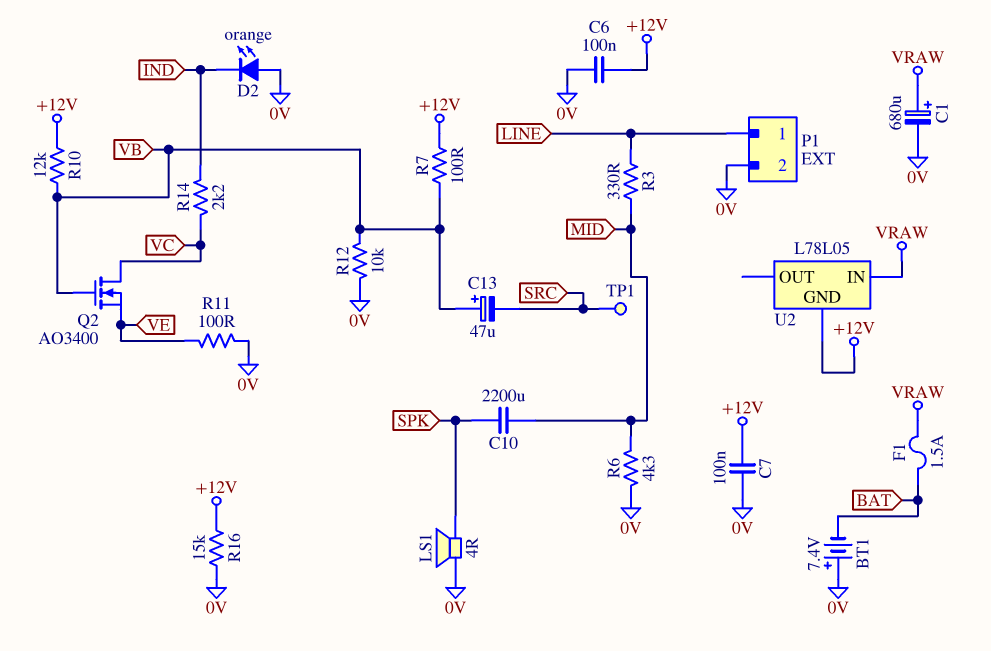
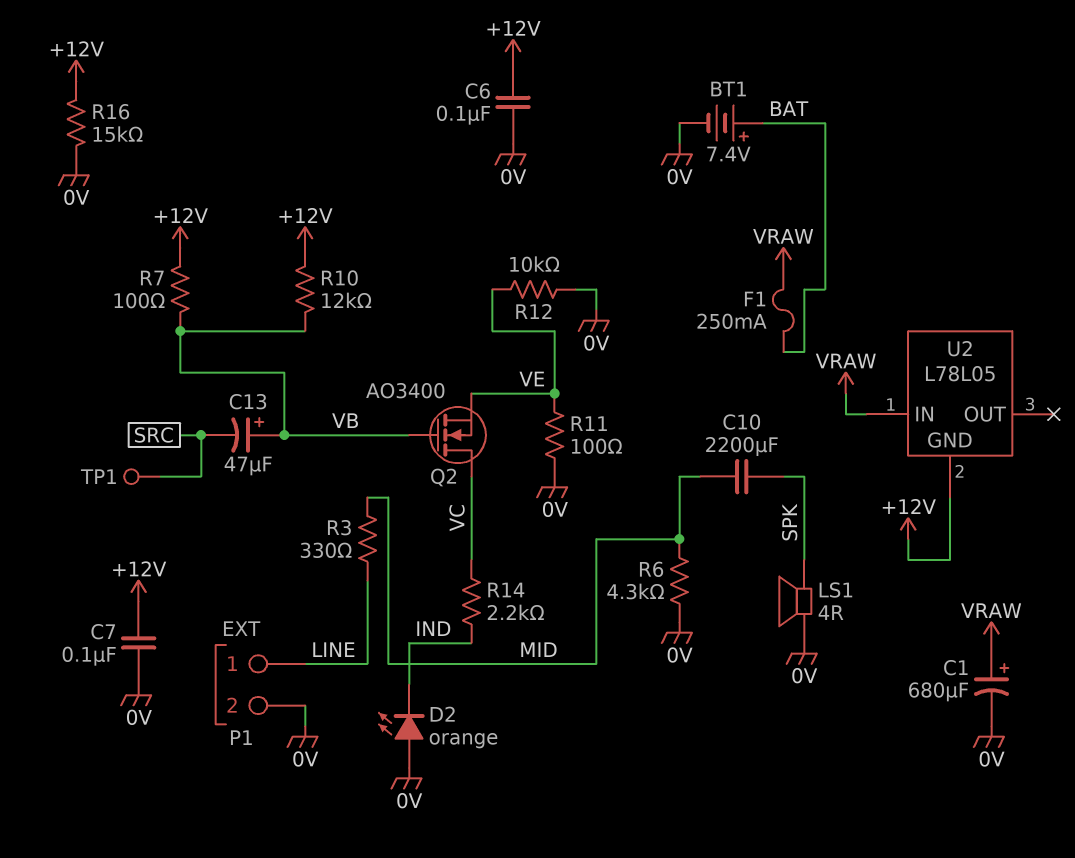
BT1: 7.4V (plus 0V, minus BAT) -> 7.4V (plus BAT, minus 0V)
F1: 1.5A (BAT, VRAW) -> 250mA (BAT, VRAW)
R12: 10k (0V, VB) -> 10k (0V, VE)

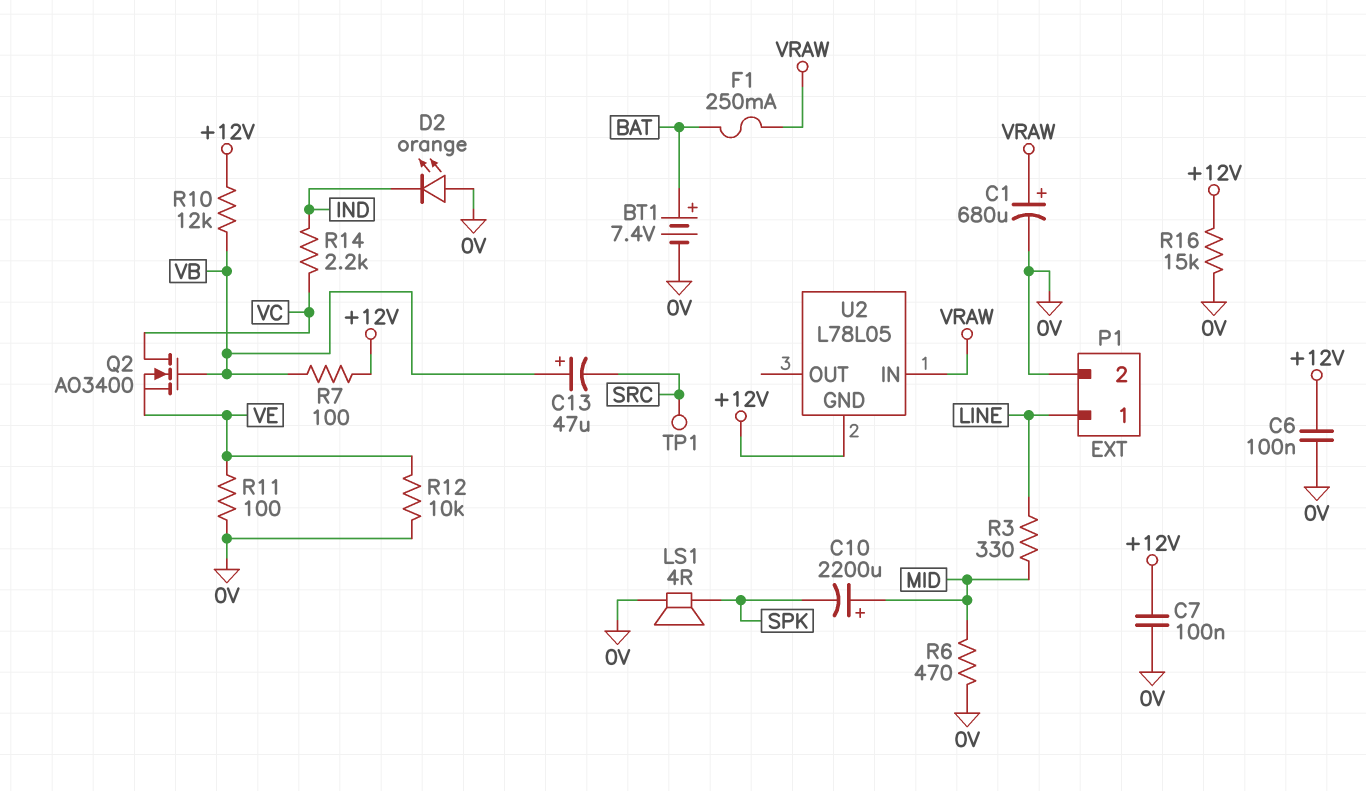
C10: 2200uF (MID, SPK) -> 2200uF (plus MID, minus SPK)
R6: 4.3k (0V, MID) -> 470 (0V, MID)

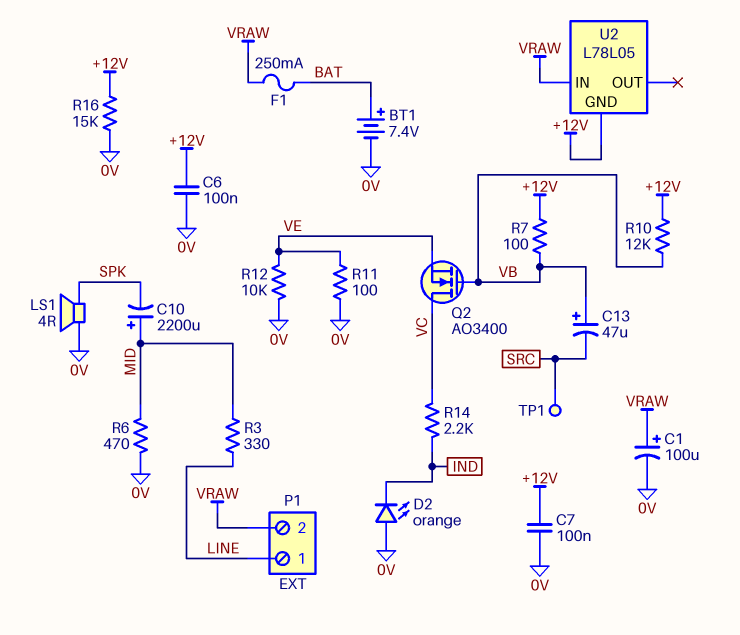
C1: 680uF (plus VRAW, minus 0V) -> 100uF (plus VRAW, minus 0V)
P1 pin 2: 0V -> VRAW

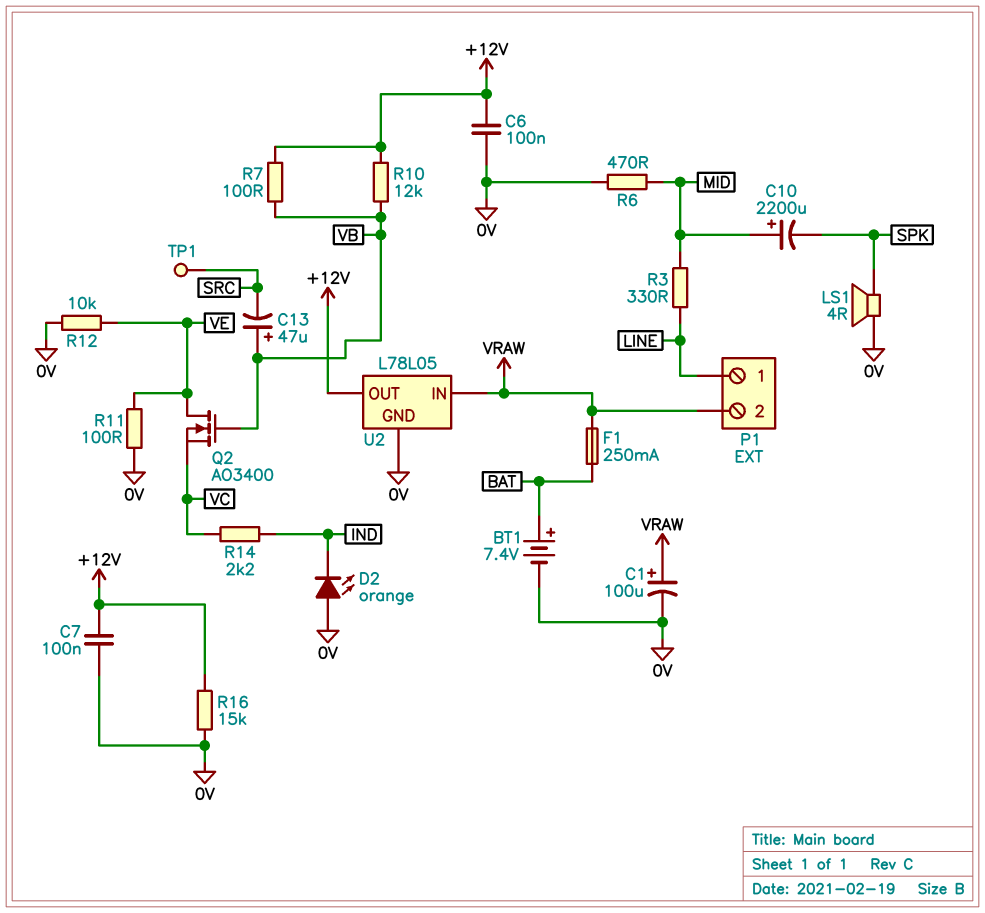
Q2: NMOS AO3400 (G VB, D VC, S VE) -> NMOS AO3400 (G VB, D VE, S VC)
U2 pin GND: +12V -> 0V
U2 pin OUT: none -> +12V

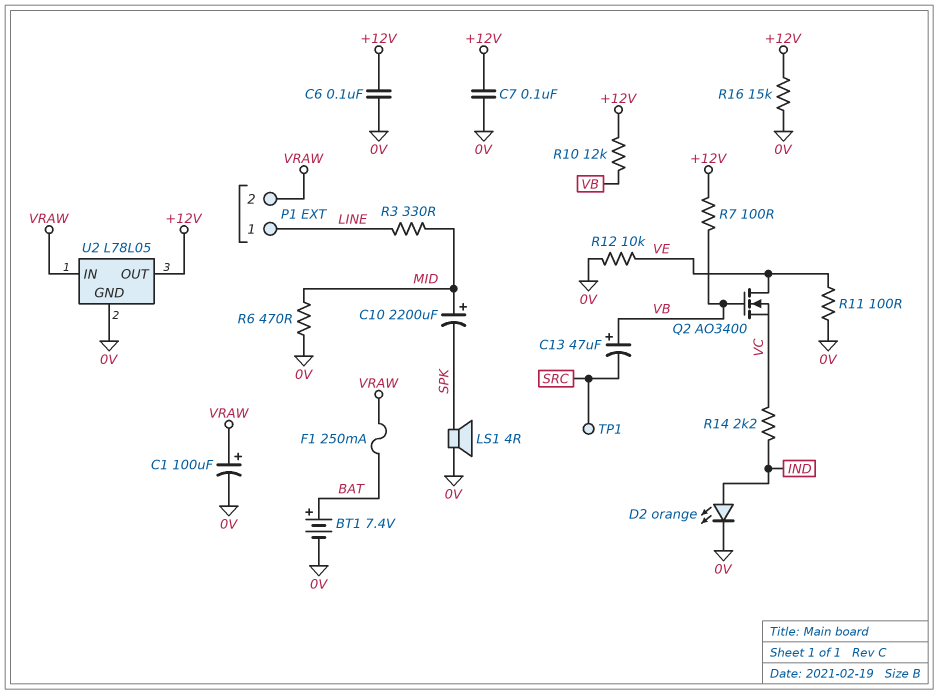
D2: LED orange (A 0V, K IND) -> LED orange (A IND, K 0V)

